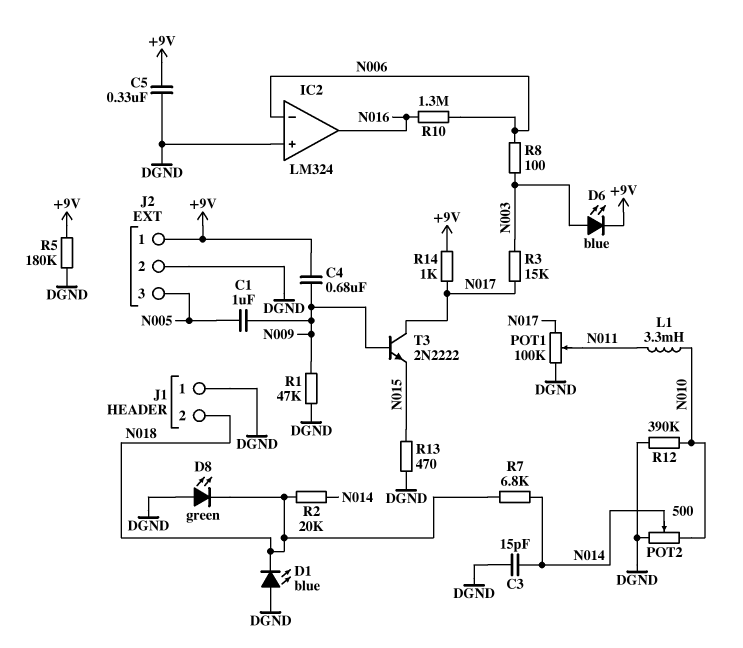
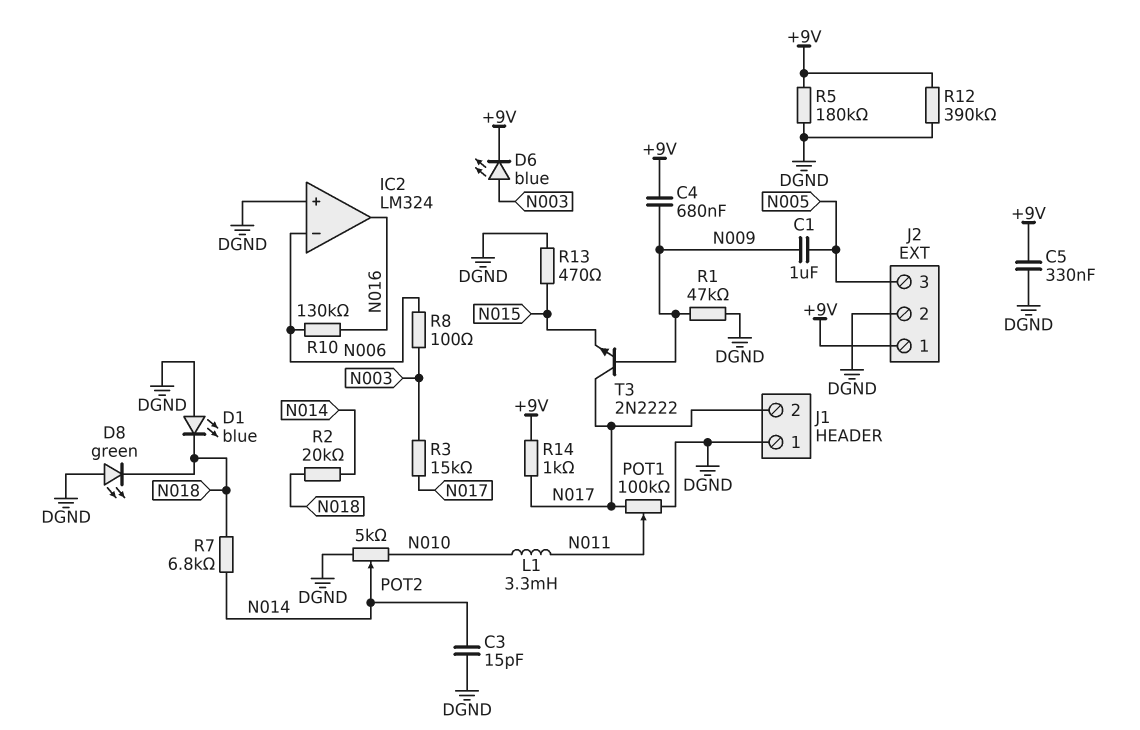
J1 pin 2: N018 -> N017
POT2: 500 (DGND, N010, wiper N014) -> 5k (DGND, N010, wiper N014)
R10: 1.3M (N006, N016) -> 130k (N006, N016)
R12: 390k (DGND, N010) -> 390k (+9V, DGND)

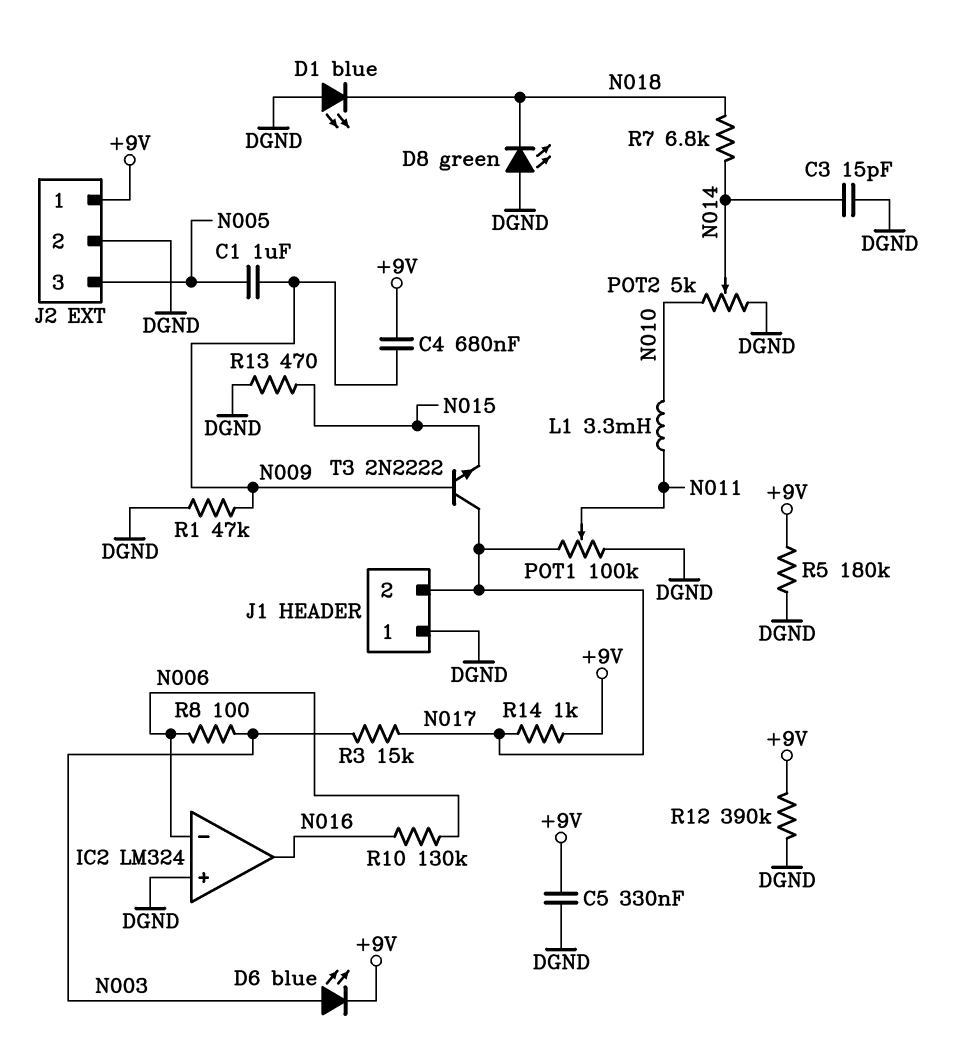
R2: 20k (N014, N018) -> none

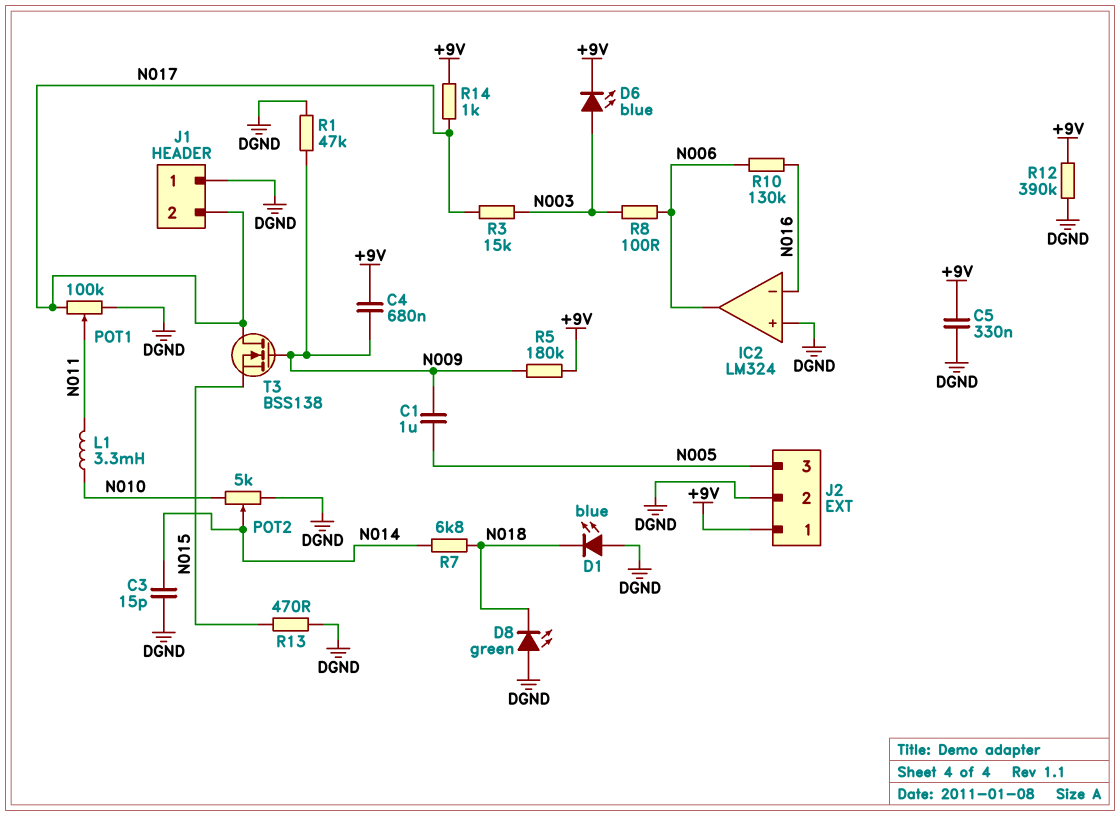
IC2 pin in-: N006 -> N016
IC2 pin out: N016 -> N006
R5: 180k (+9V, DGND) -> 180k (+9V, N009)
T3: NPN 2N2222 (B N009, C N017, E N015) -> NMOS BSS138 (G N009, D N017, S N015)

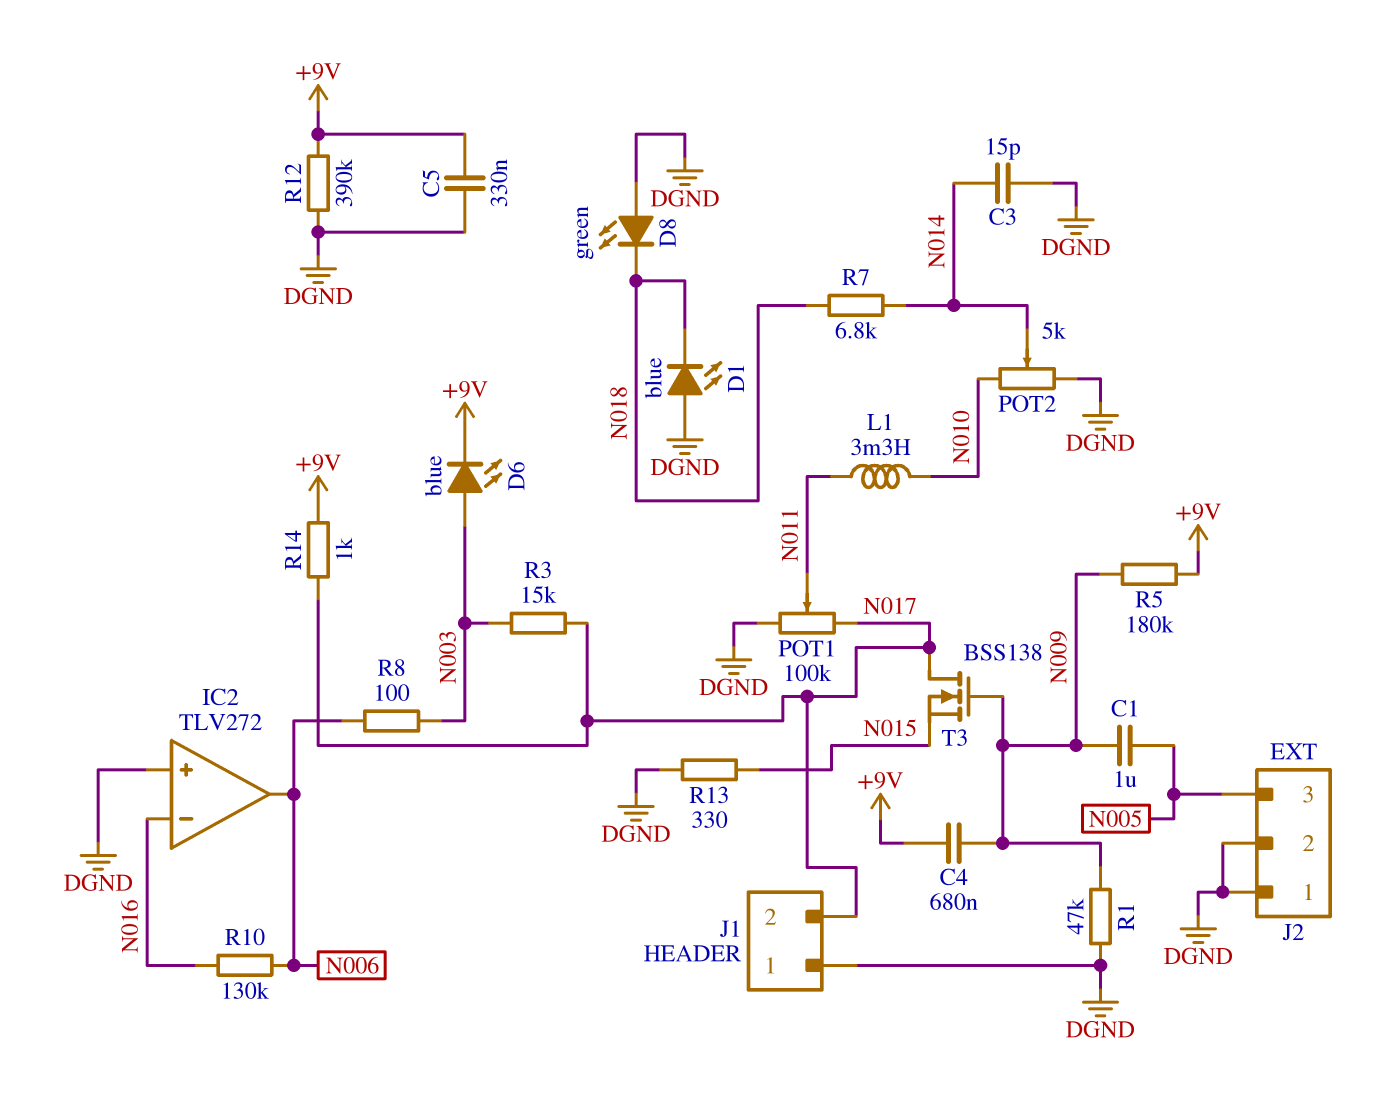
IC2: LM324 -> TLV272
J2 pin 1: +9V -> DGND
R13: 470 (DGND, N015) -> 330 (DGND, N015)

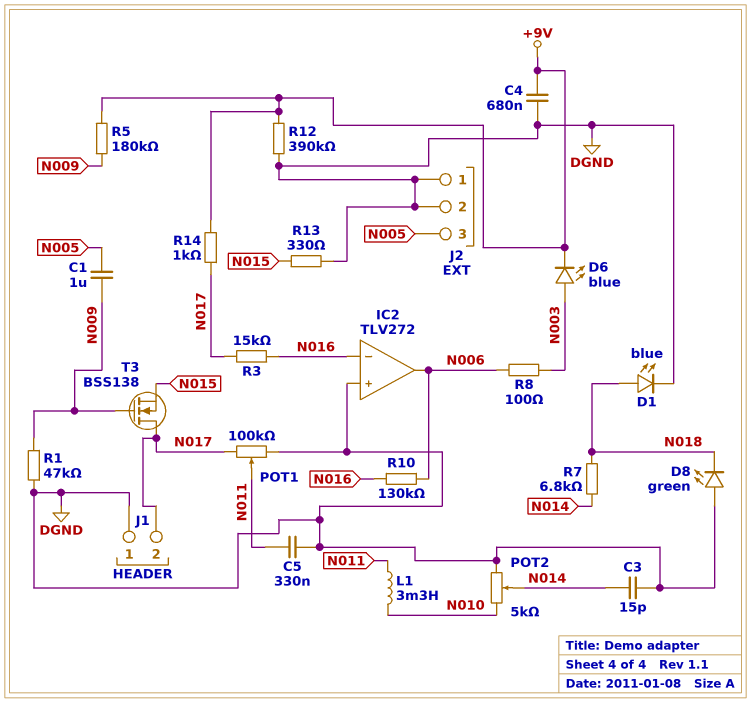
C4: 680nF (+9V, N009) -> 680nF (+9V, DGND)
C5: 330nF (+9V, DGND) -> 330nF (DGND, N011)
D1: LED blue (A DGND, K N018) -> LED blue (A N018, K DGND)
R3: 15k (N003, N017) -> 15k (N016, N017)

